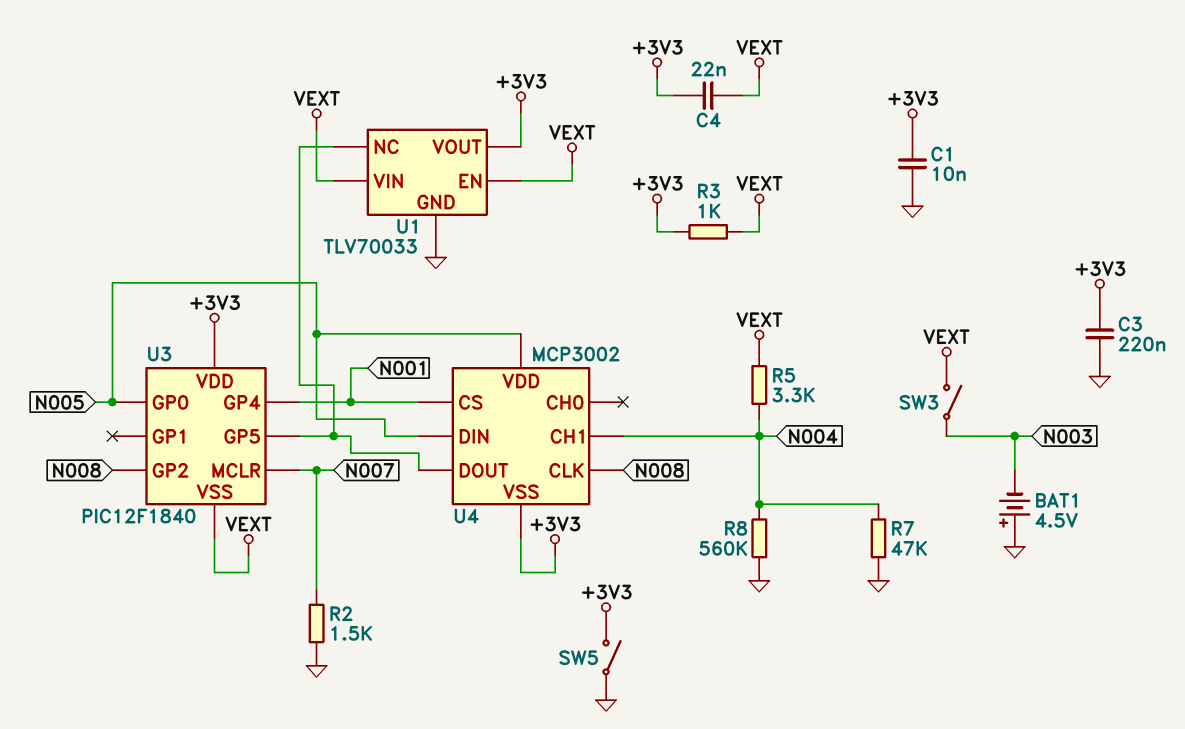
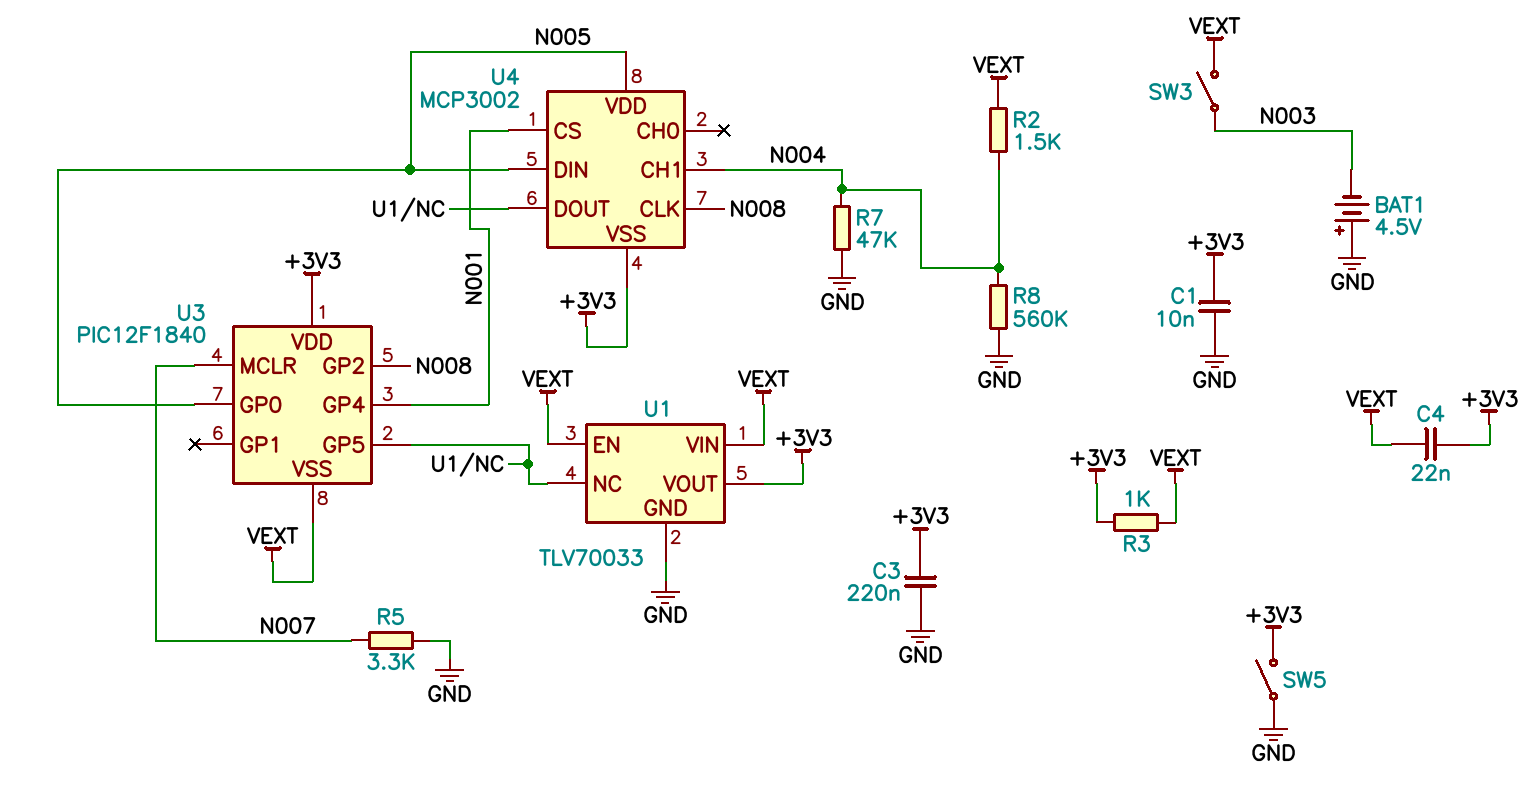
R2: 1.5k (GND, N007) -> 1.5k (N004, VEXT)
R5: 3.3k (N004, VEXT) -> 3.3k (GND, N007)

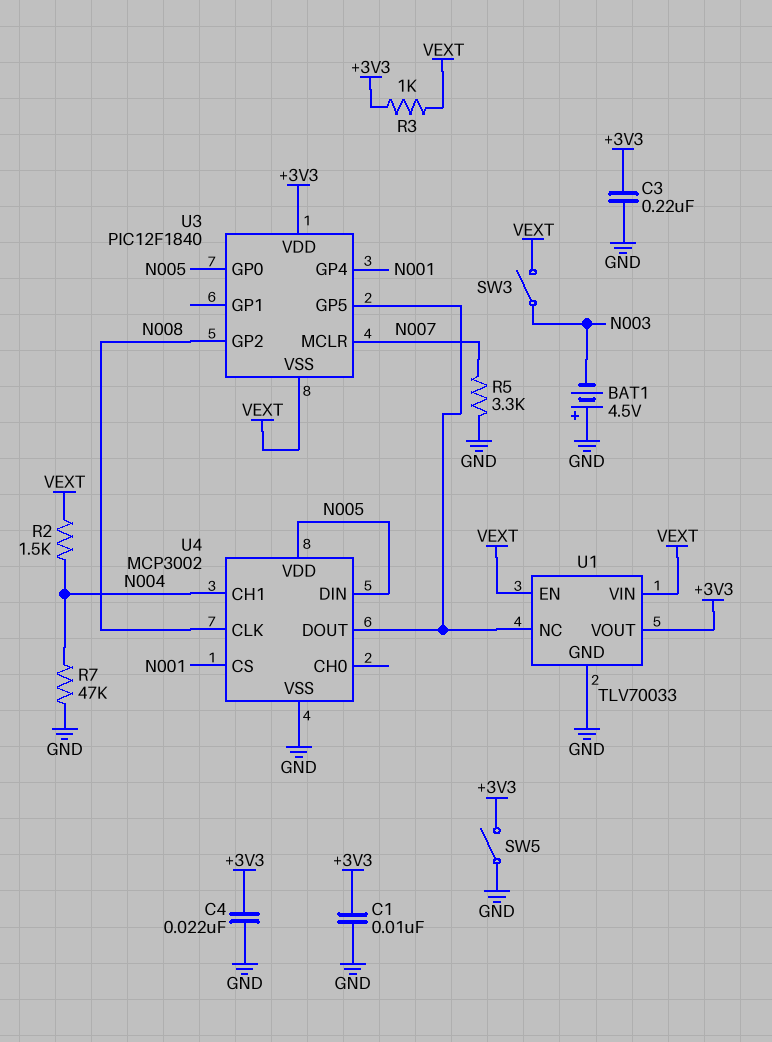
C4: 22nF (+3V3, VEXT) -> 22nF (+3V3, GND)
R8: 560k (GND, N004) -> none
U4 pin VSS: +3V3 -> GND

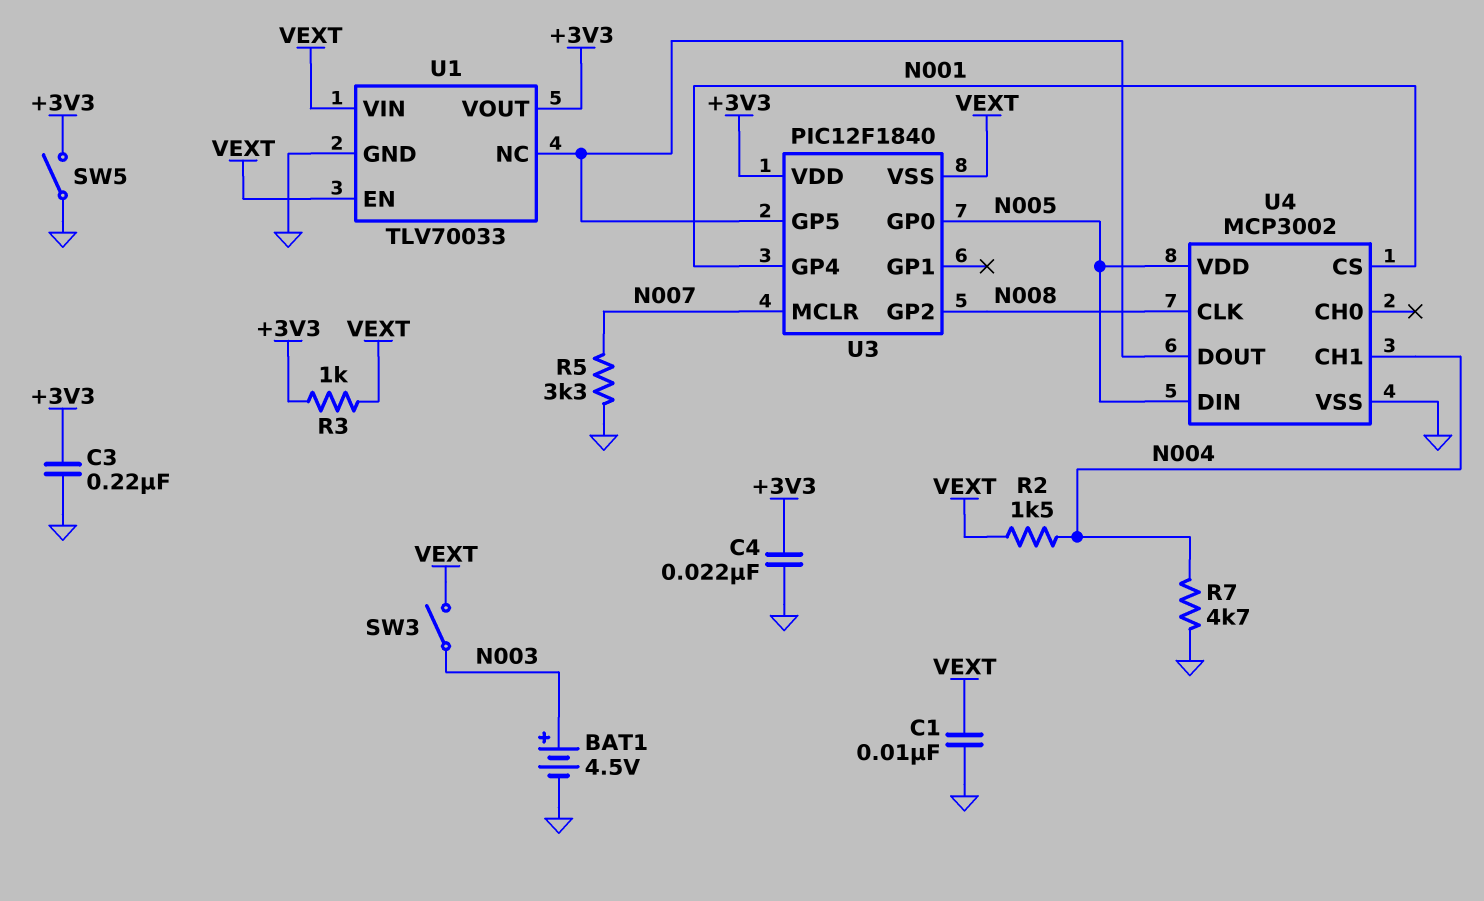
BAT1: 4.5V (plus GND, minus N003) -> 4.5V (plus N003, minus GND)
C1: 10nF (+3V3, GND) -> 10nF (GND, VEXT)
R7: 47k (GND, N004) -> 4.7k (GND, N004)

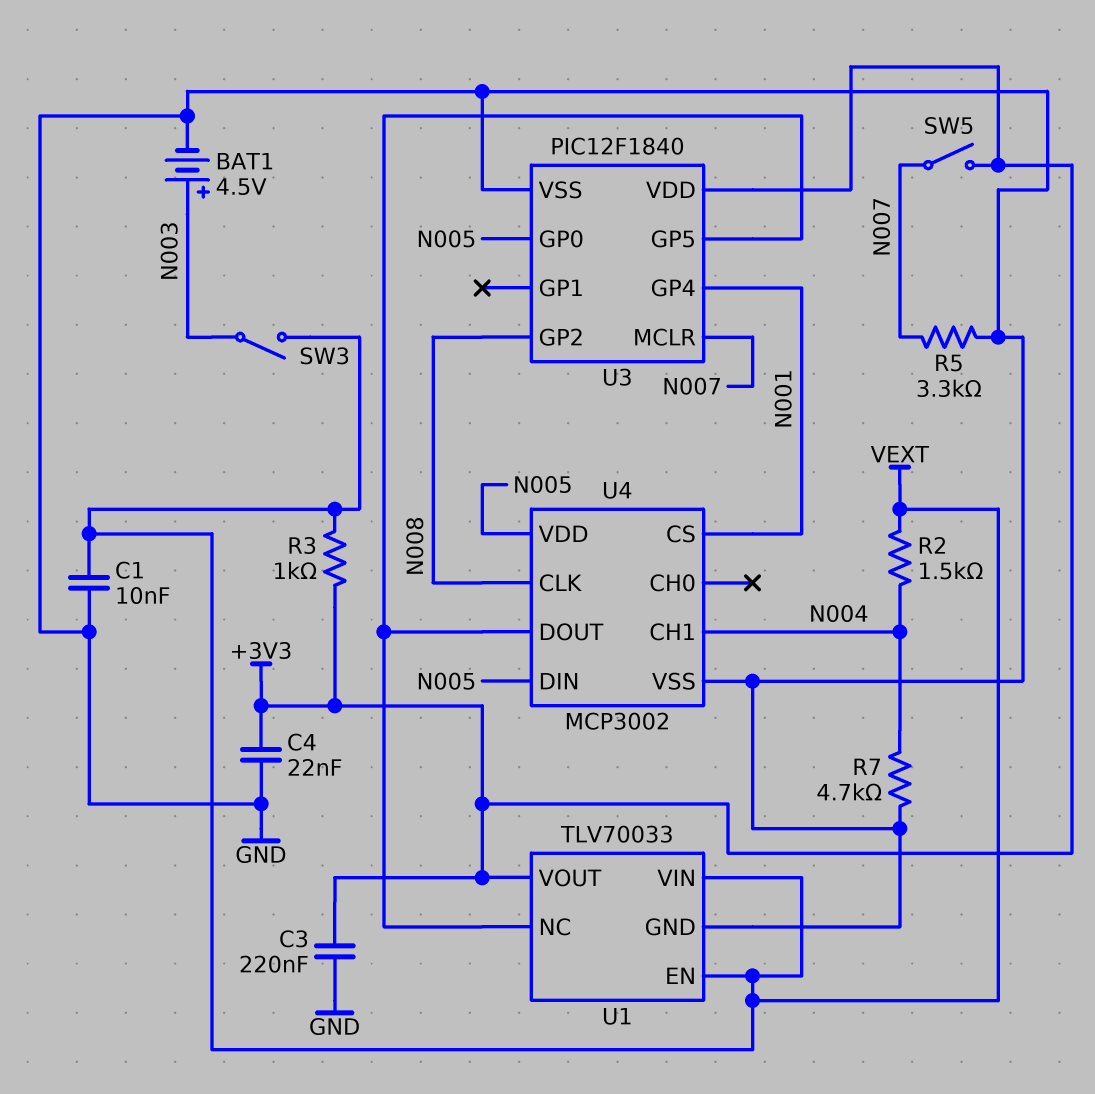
SW5: switch (+3V3, GND) -> switch (+3V3, N007)
U3 pin VSS: VEXT -> GND

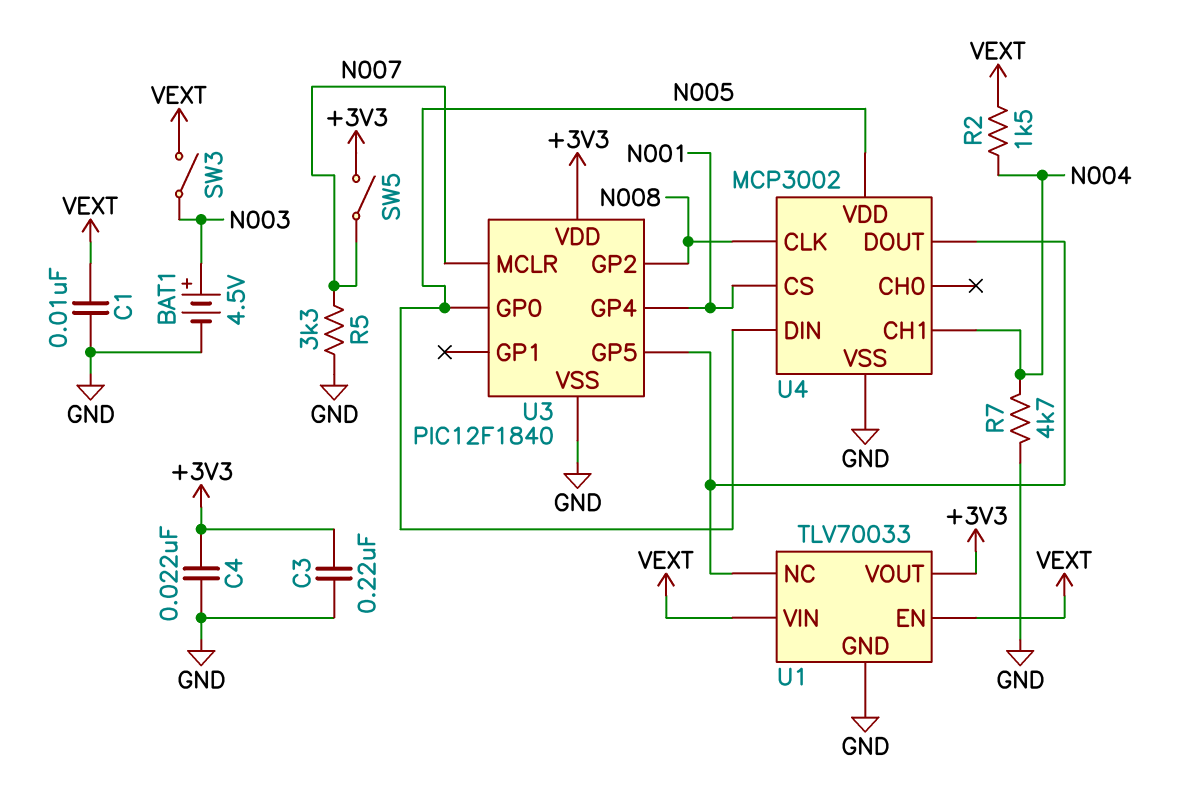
R3: 1k (+3V3, VEXT) -> none

